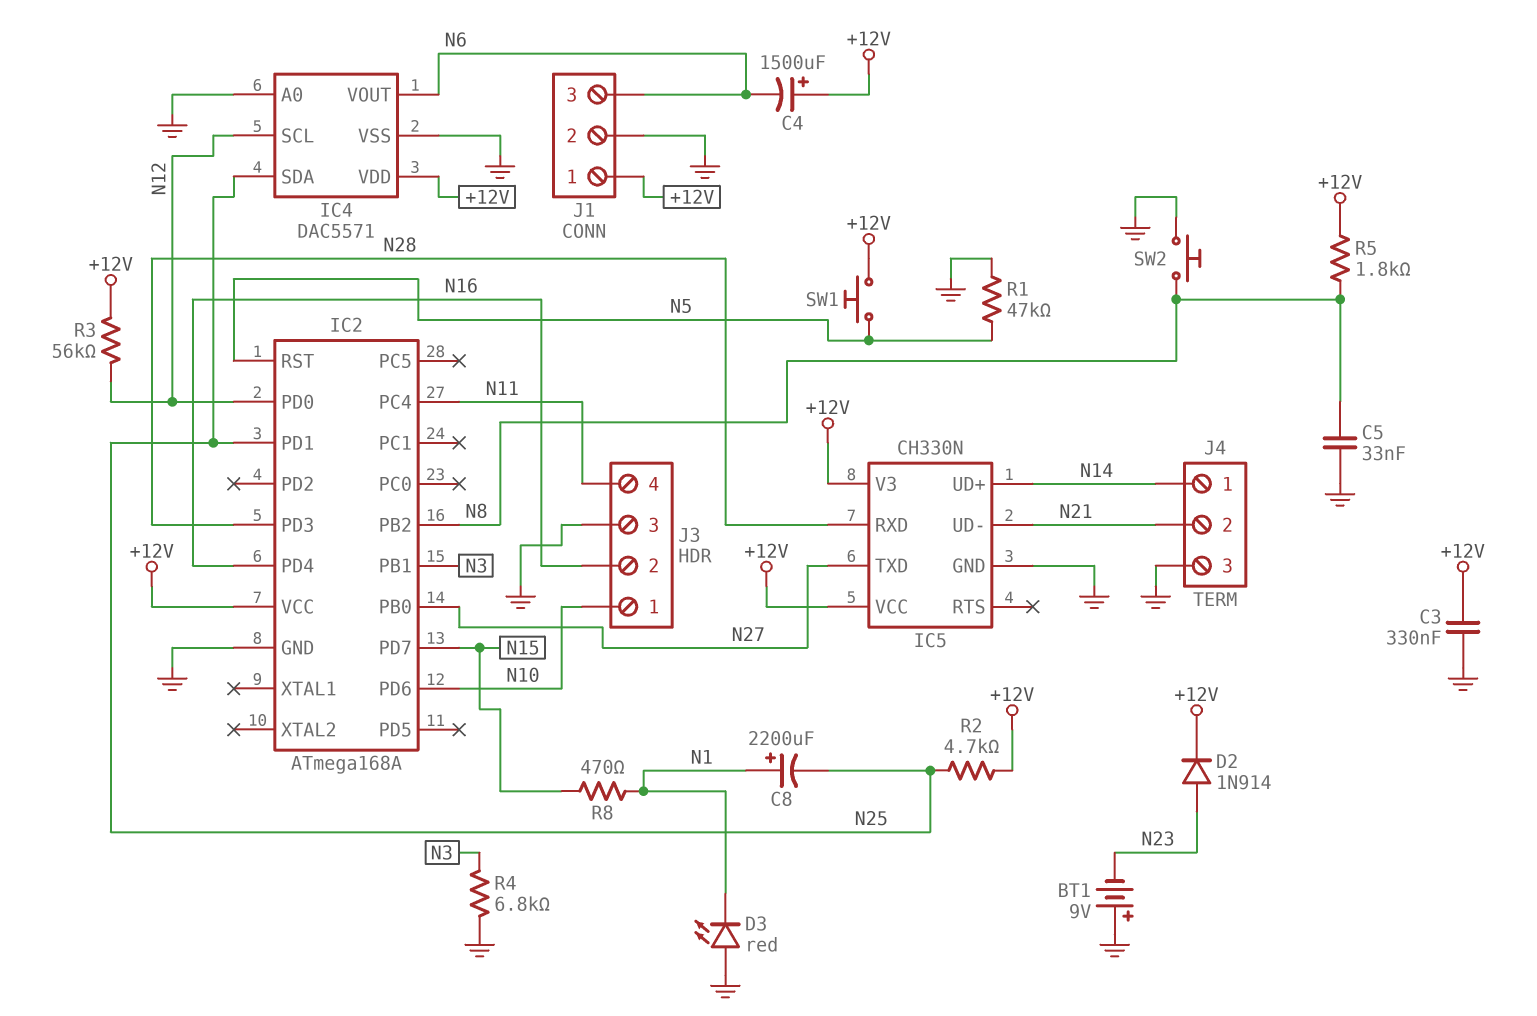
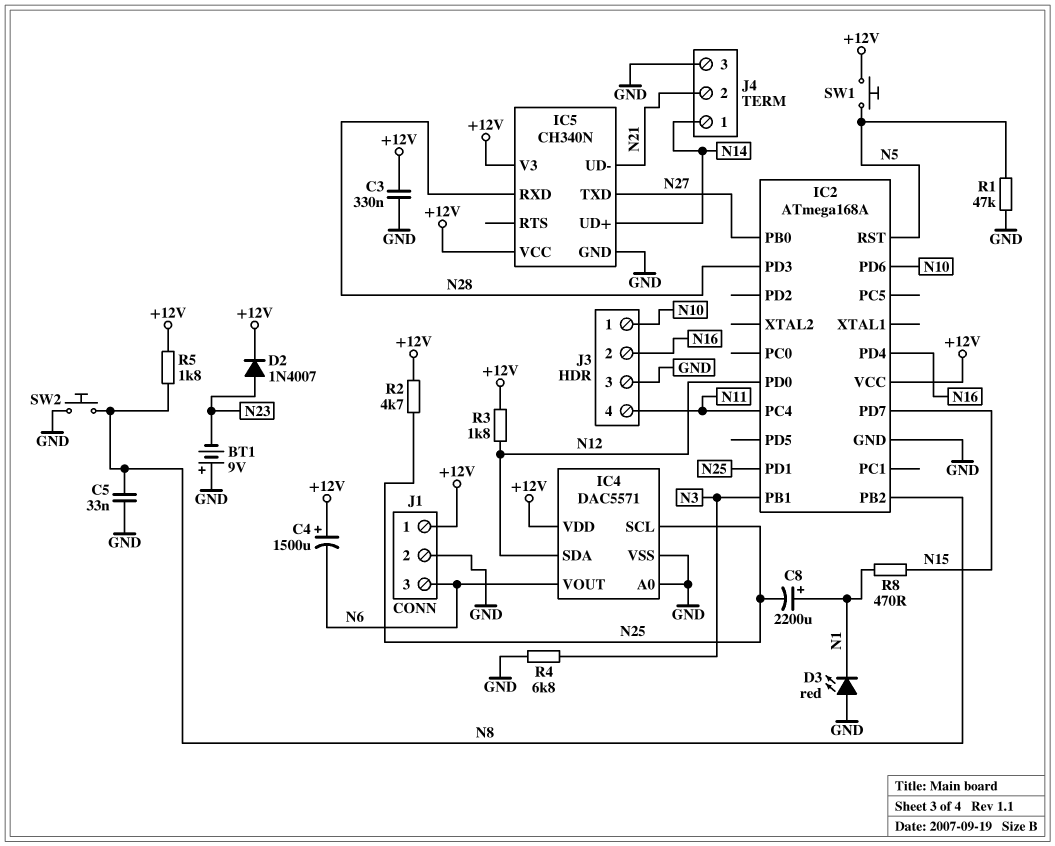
D2: diode 1N914 (A N23, K +12V) -> diode 1N4007 (A N23, K +12V)
IC4 pin SCL: N12 -> N25
IC4 pin SDA: N25 -> N12
IC5: CH330N -> CH340N
R3: 56k (+12V, N12) -> 1.8k (+12V, N12)

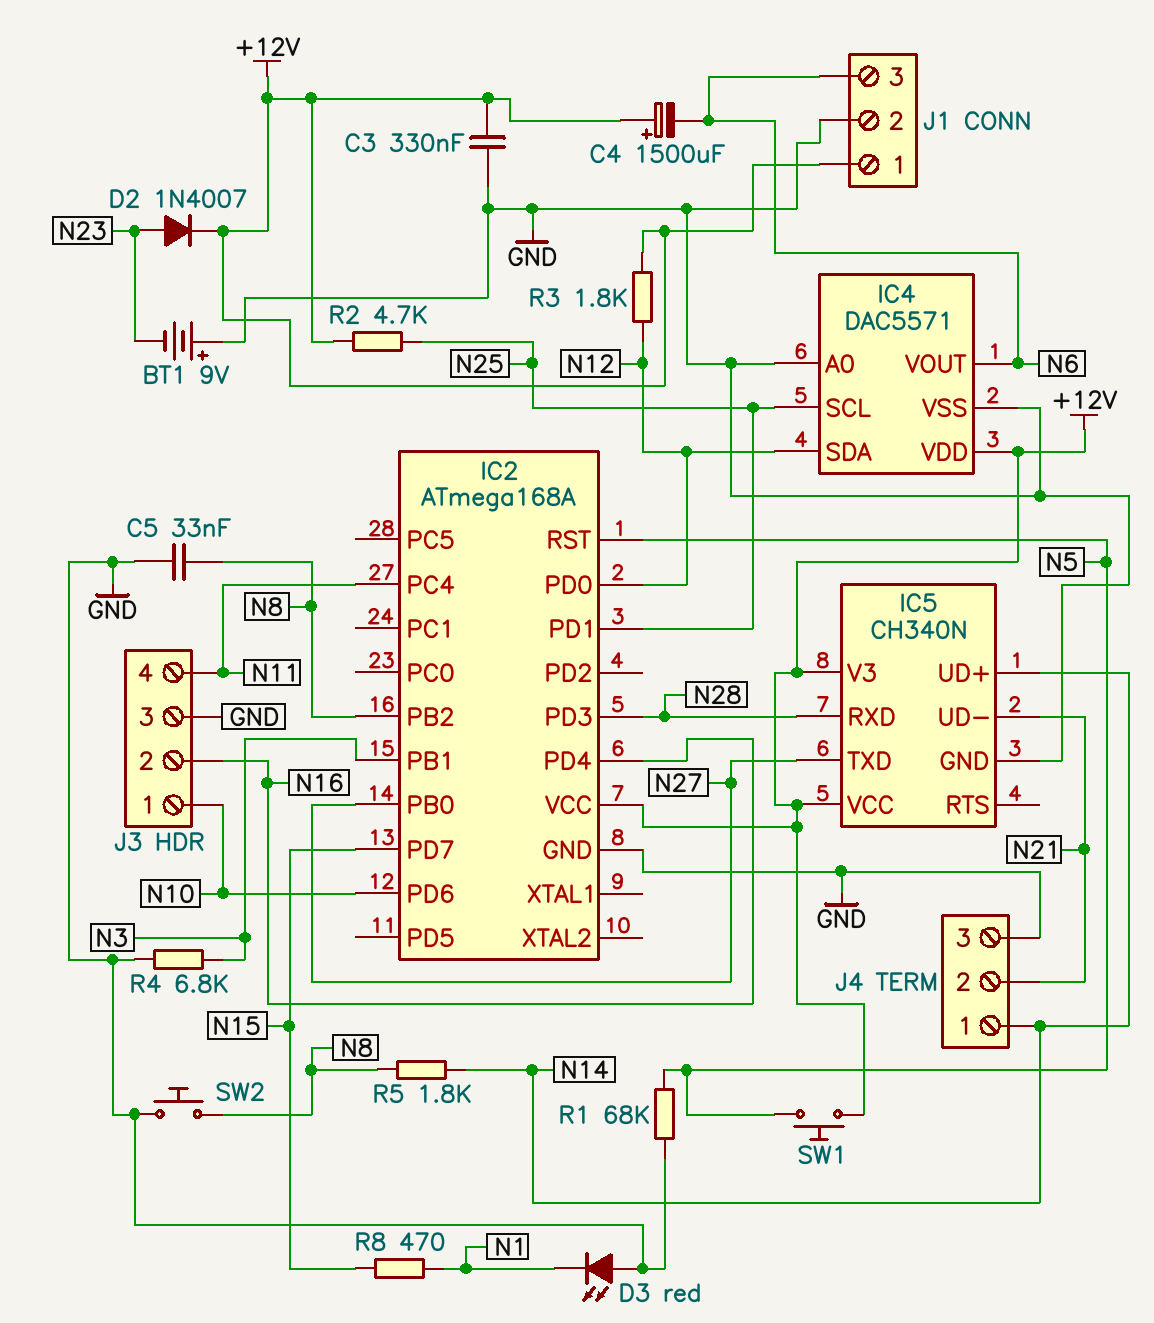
C8: 2200uF (plus N1, minus N25) -> none
R1: 47k (GND, N5) -> 68k (GND, N5)
R5: 1.8k (+12V, N8) -> 1.8k (N8, N14)

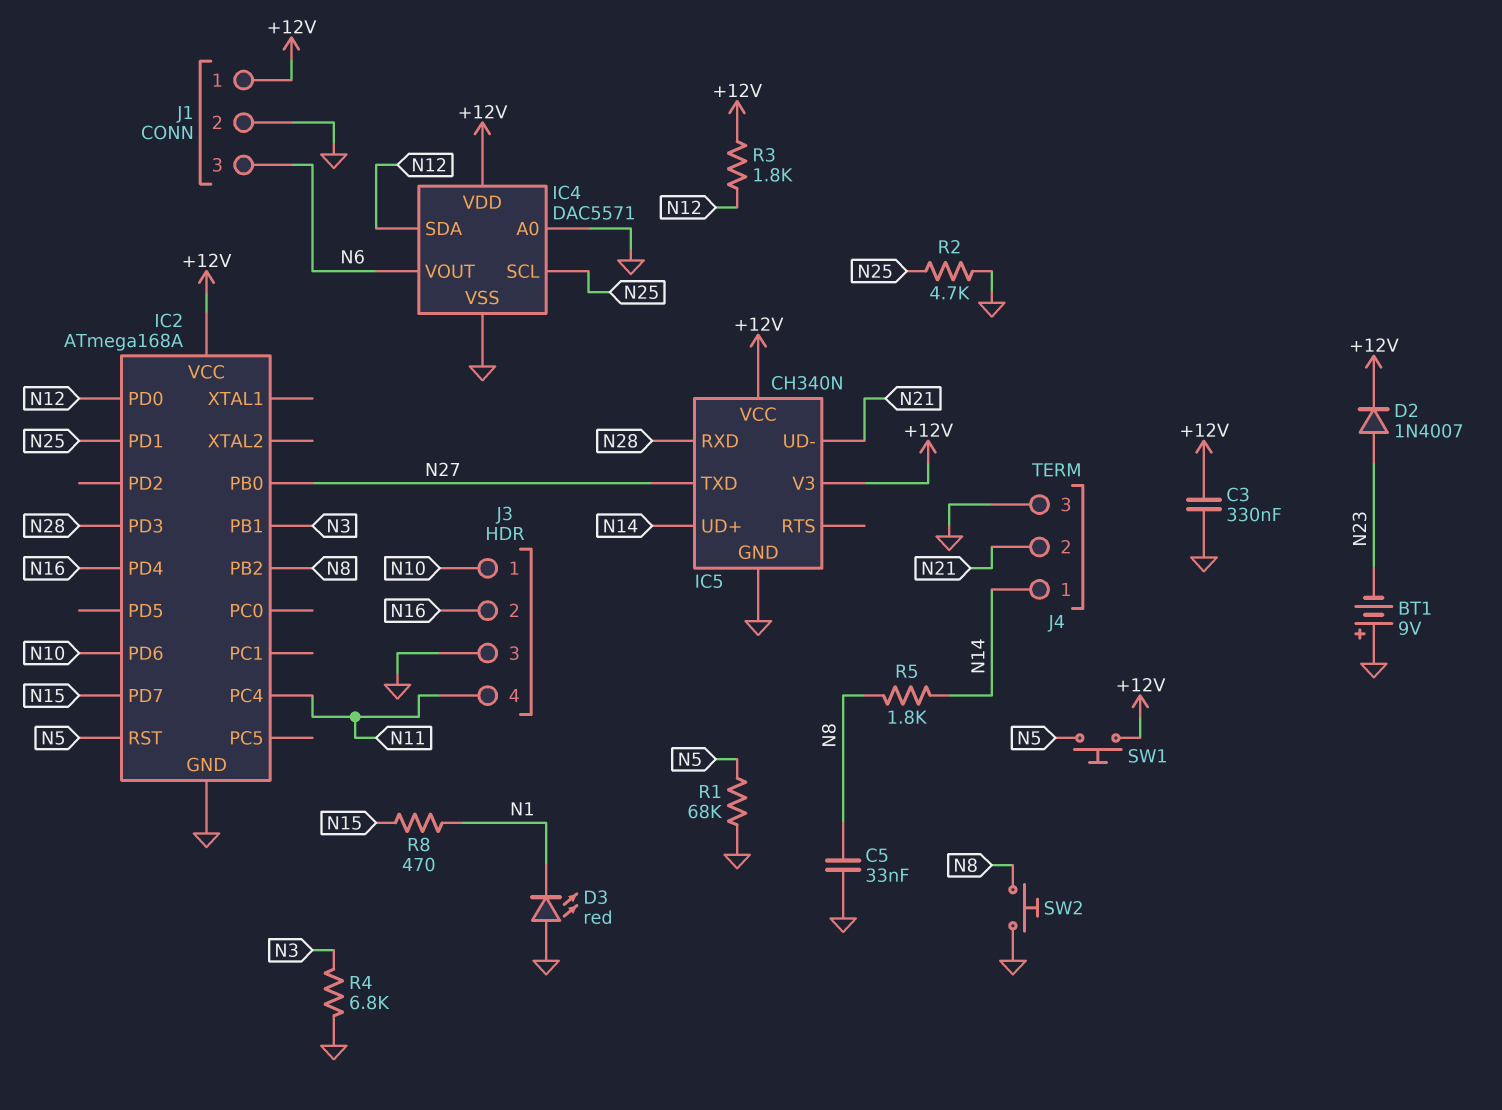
C4: 1500uF (plus +12V, minus N6) -> none
R2: 4.7k (+12V, N25) -> 4.7k (GND, N25)

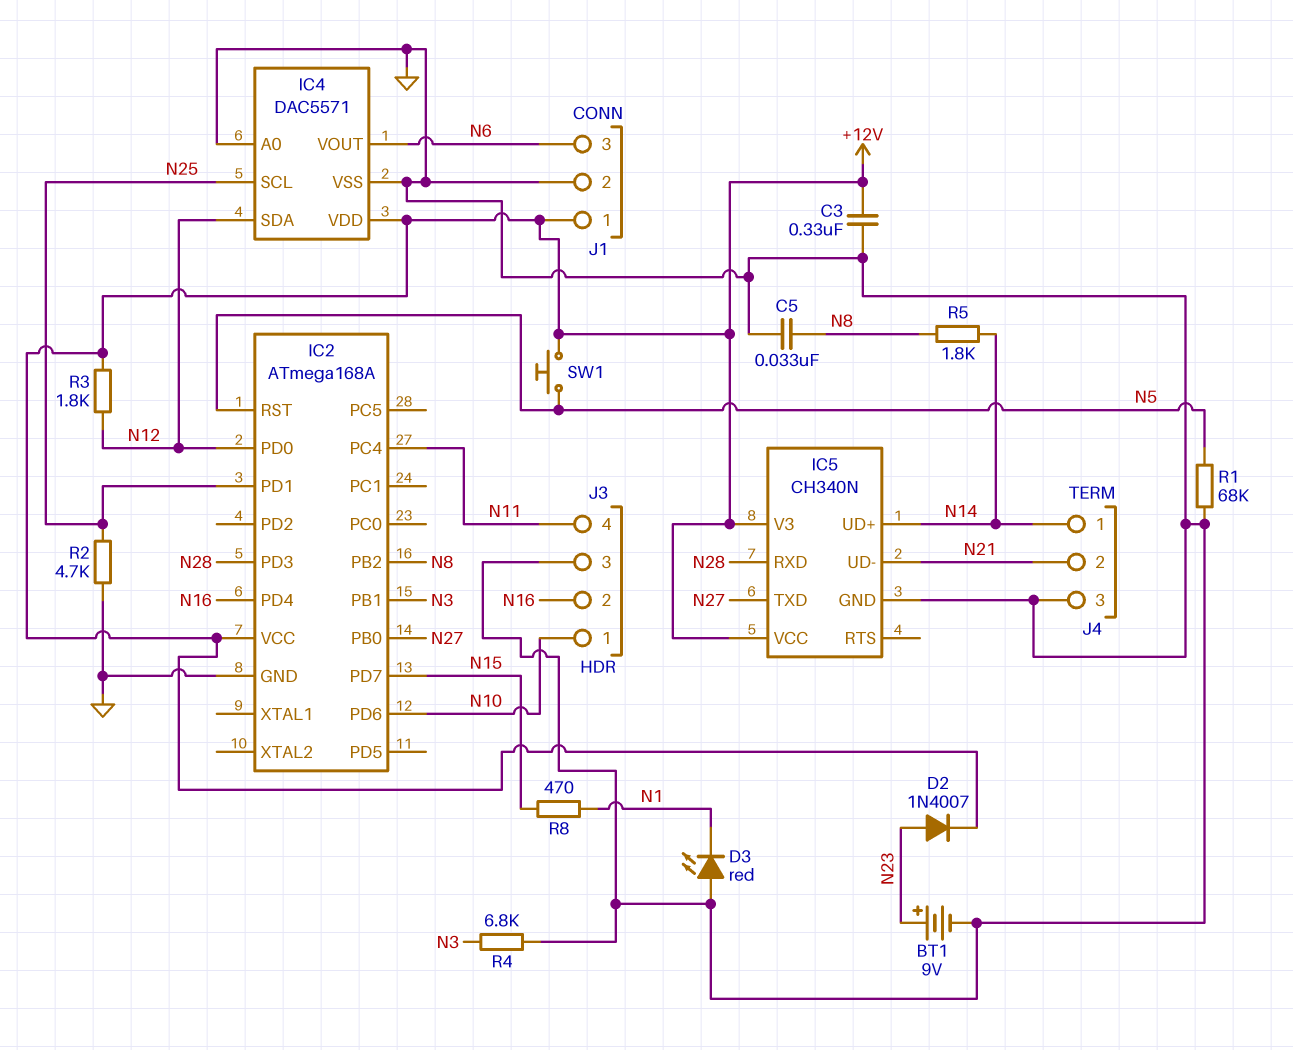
BT1: 9V (plus GND, minus N23) -> 9V (plus N23, minus GND)
SW2: button (GND, N8) -> none

